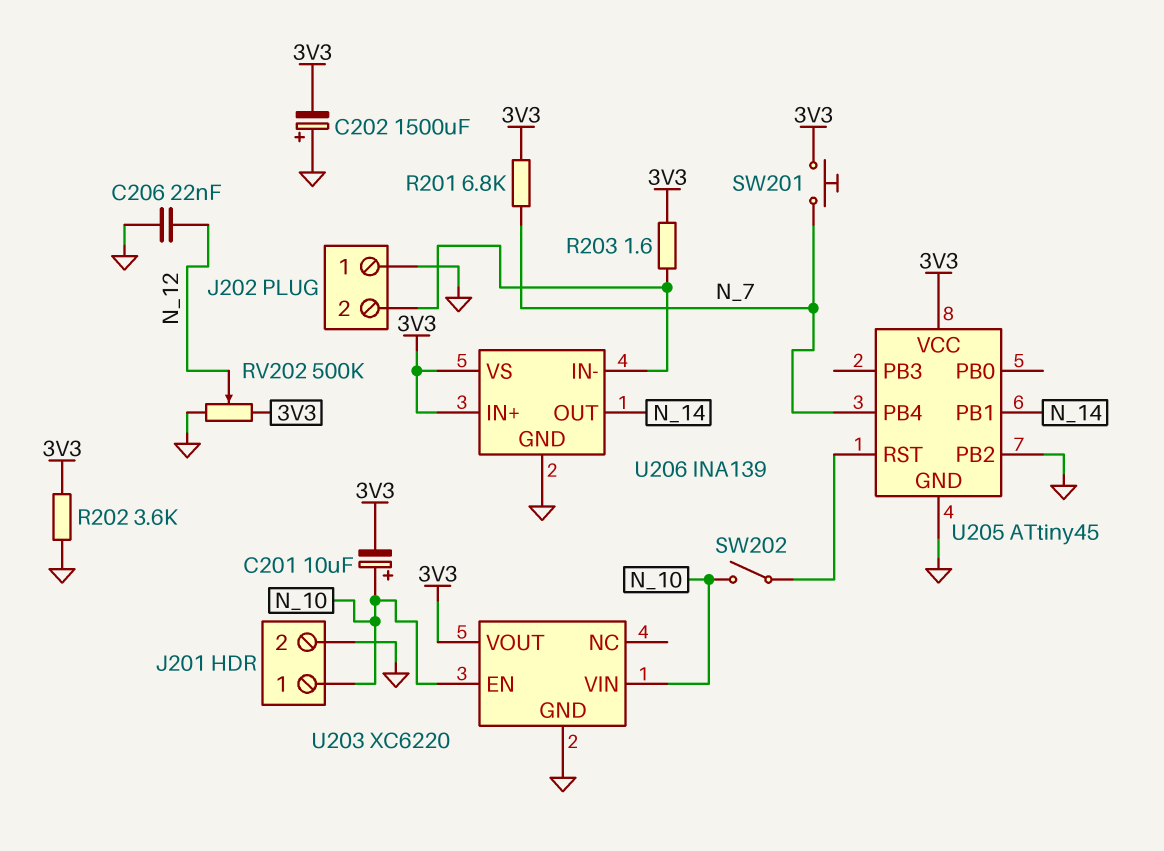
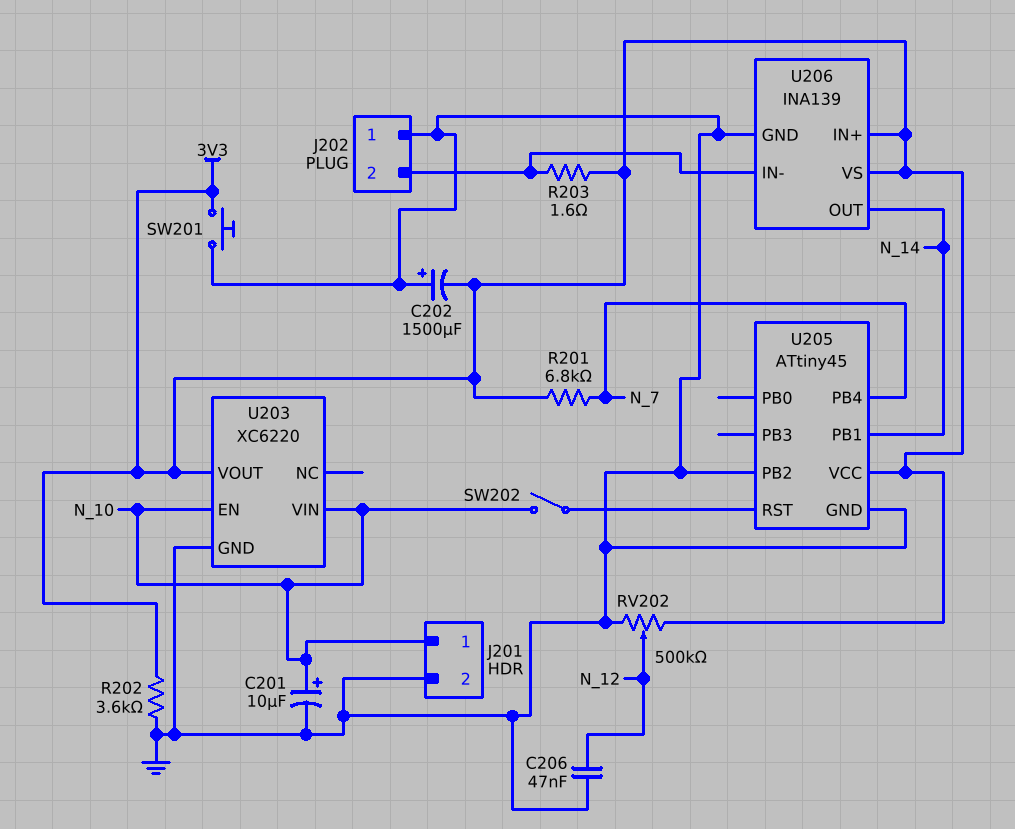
C201: 10uF (plus N_10, minus 3V3) -> 10uF (plus N_10, minus GND)
C206: 22nF (GND, N_12) -> 47nF (GND, N_12)
SW201: button (3V3, N_7) -> button (3V3, GND)

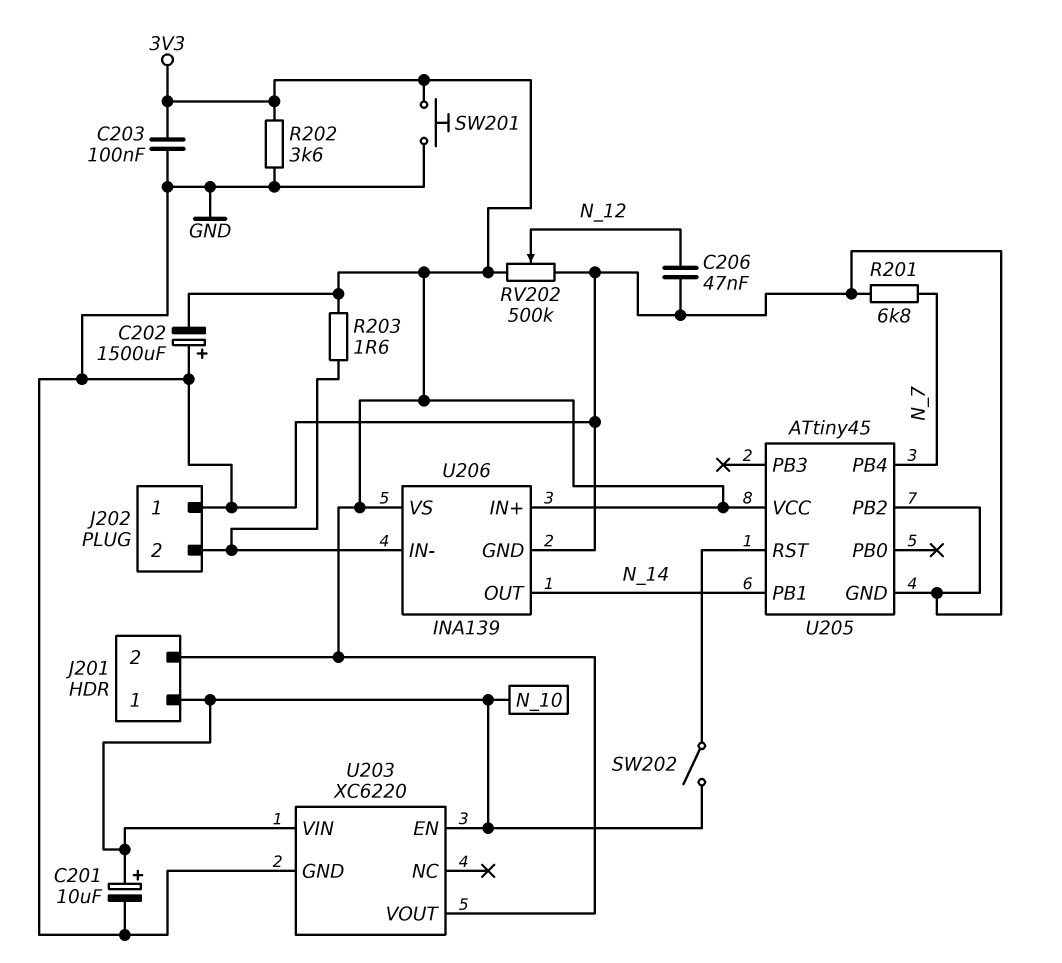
C203: none -> 100nF (3V3, GND)
J201 pin 2: GND -> 3V3
R201: 6.8k (3V3, N_7) -> 6.8k (GND, N_7)

